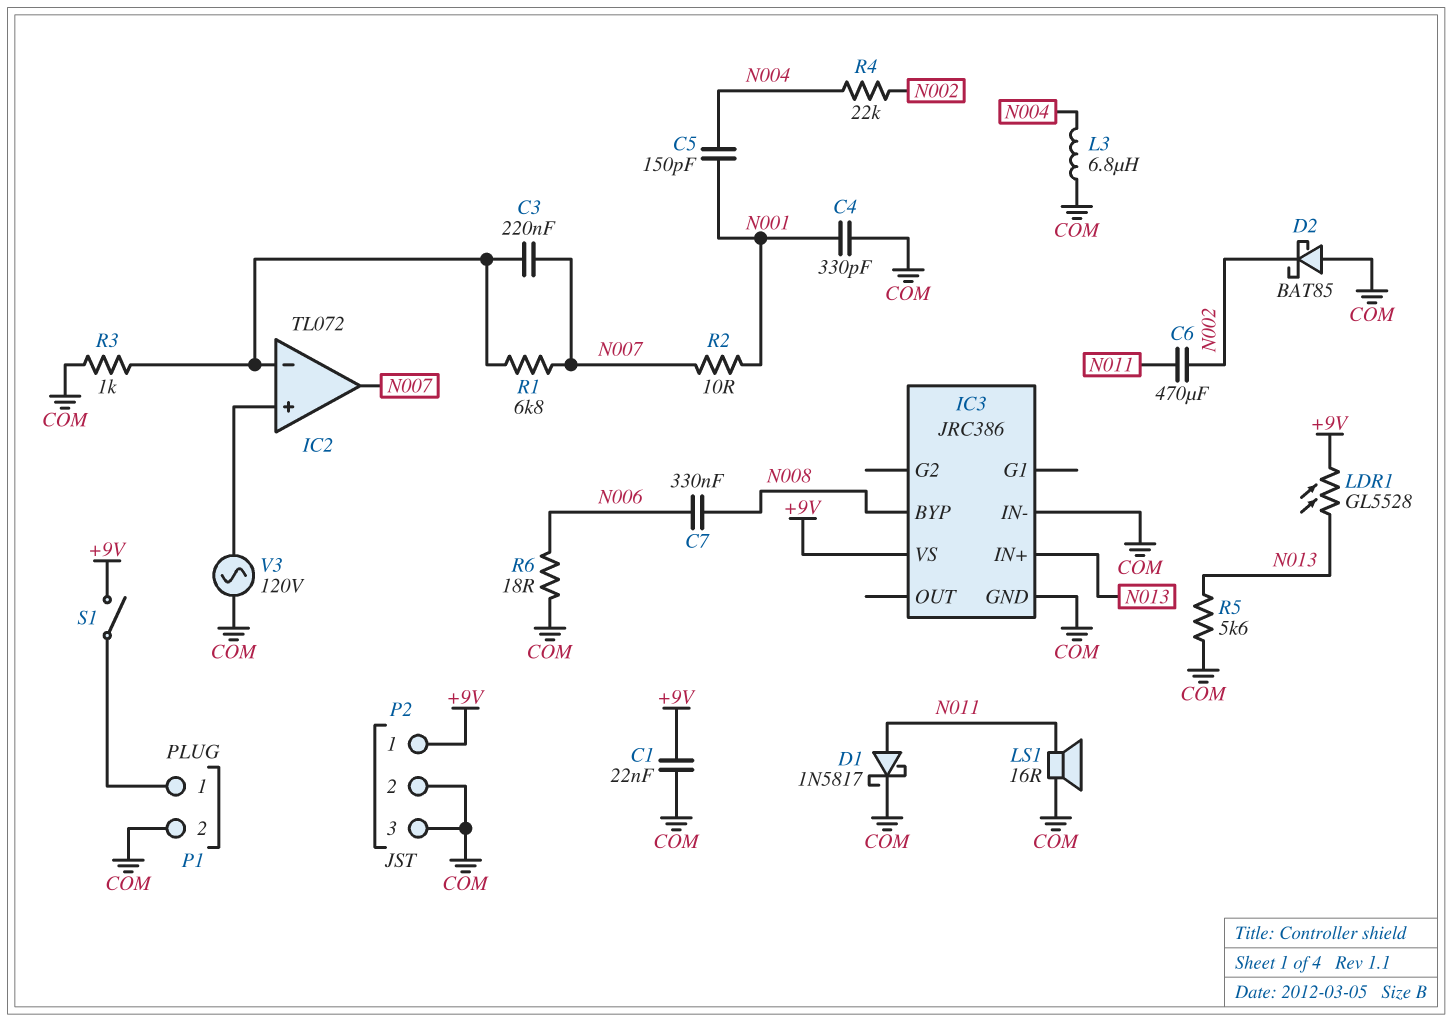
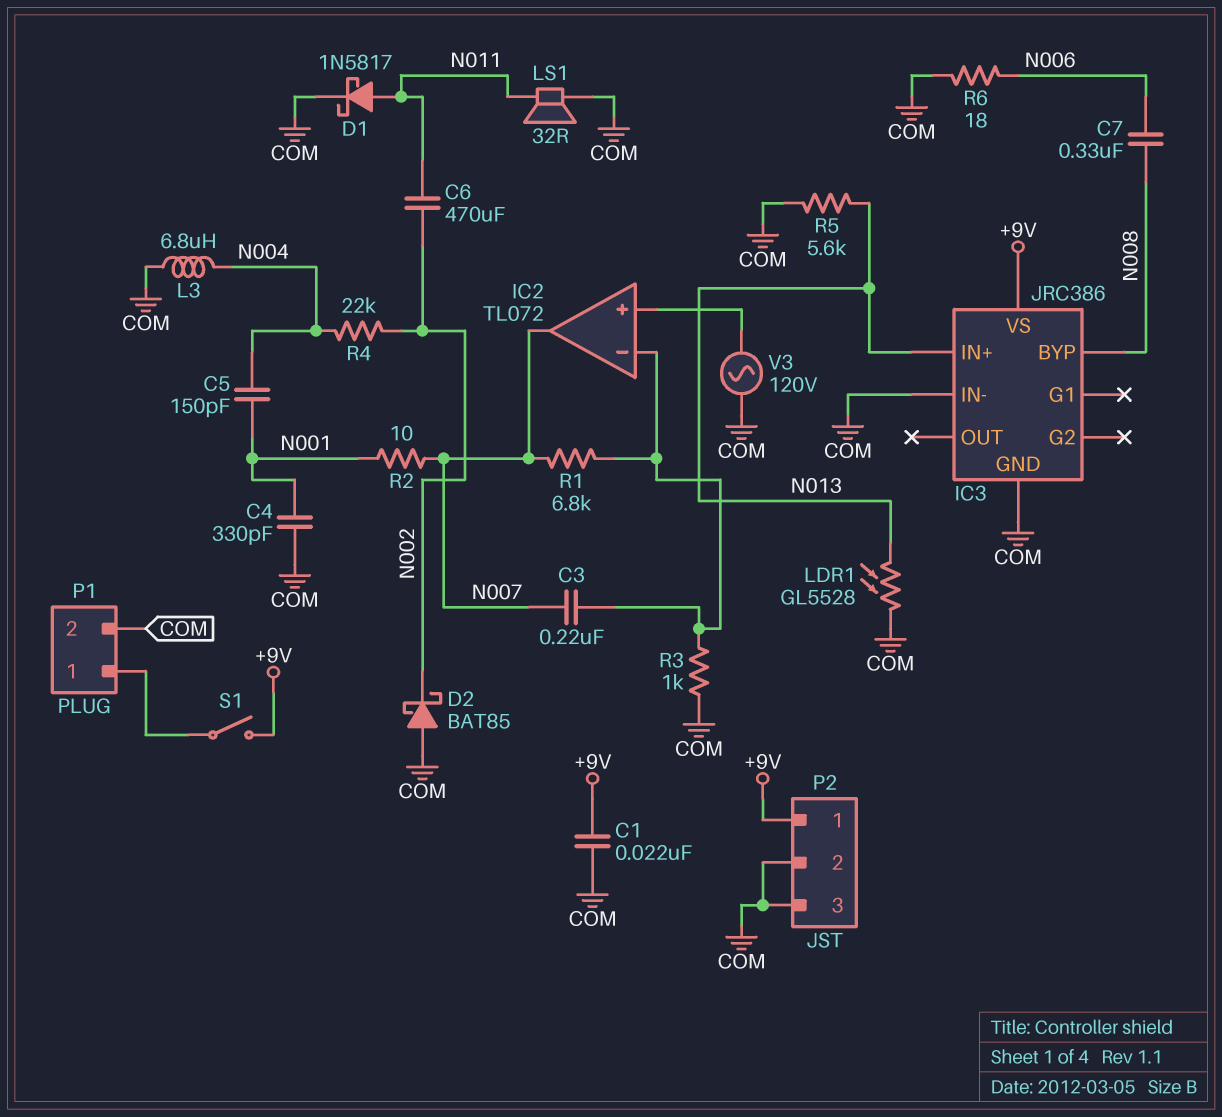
LDR1: GL5528 (+9V, N013) -> GL5528 (COM, N013)
LS1: speaker 16R (COM, N011) -> speaker 32R (COM, N011)

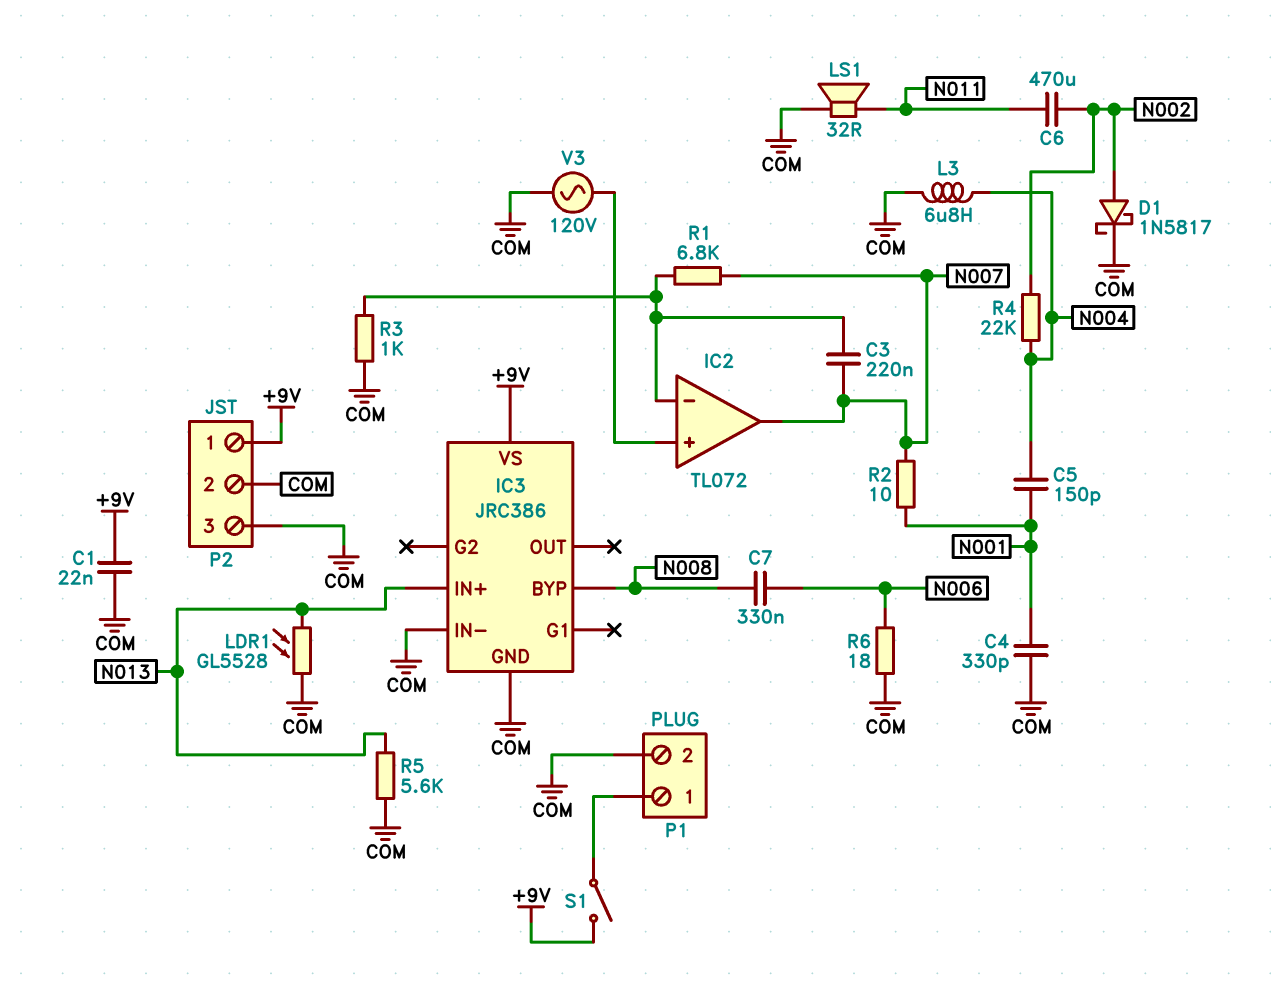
D1: schottky 1N5817 (A N011, K COM) -> schottky 1N5817 (A N002, K COM)
D2: schottky BAT85 (A COM, K N002) -> none

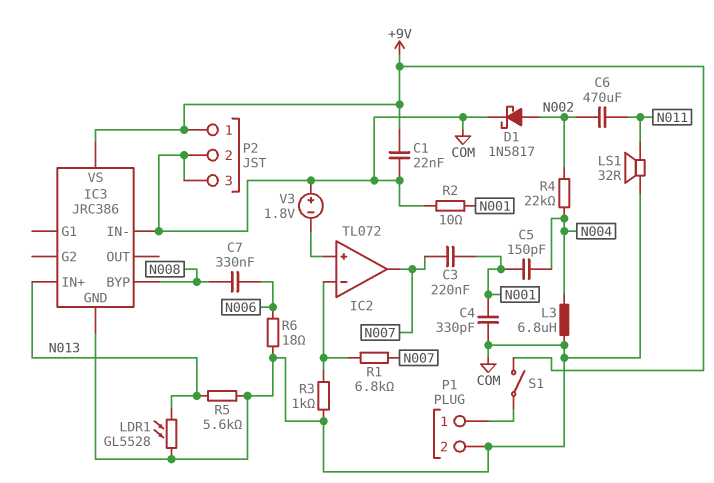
C3: 220nF (IC2/in-, N007) -> 220nF (N001, N007)
R2: 10 (N001, N007) -> 10 (COM, N001)
V3: AC 120V (COM, IC2/in+) -> 1.8V (plus COM, minus IC2/in+)

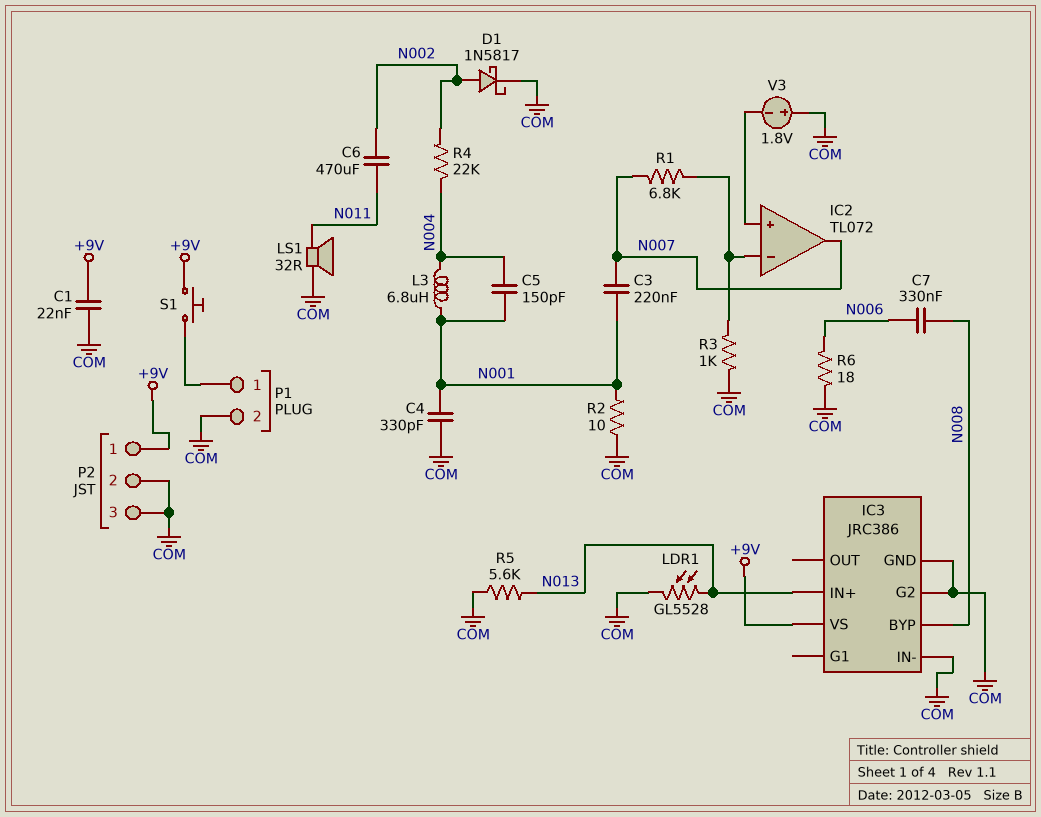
IC3 pin G2: none -> COM
L3: 6.8uH (COM, N004) -> 6.8uH (N001, N004)
S1: switch (+9V, P1/1) -> button (+9V, P1/1)

